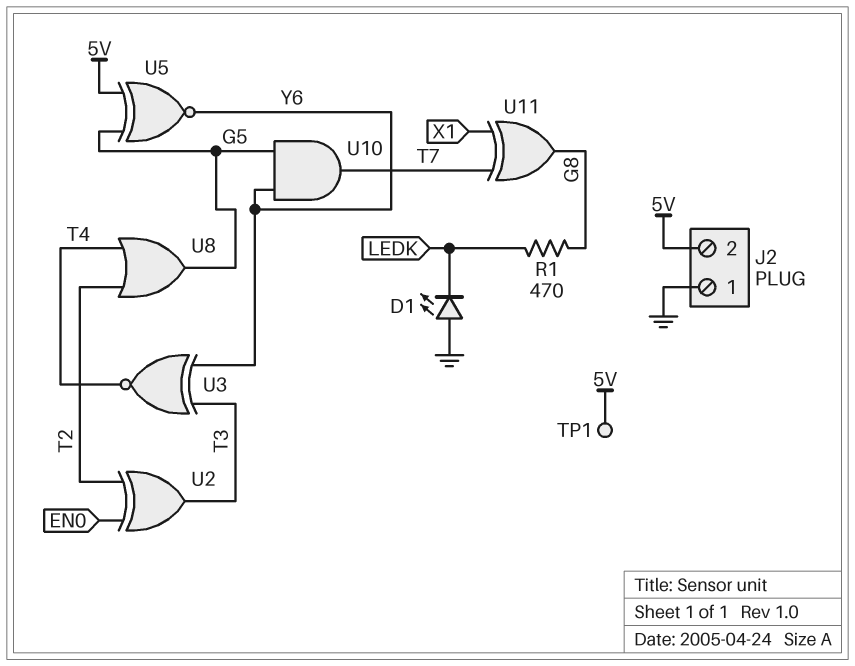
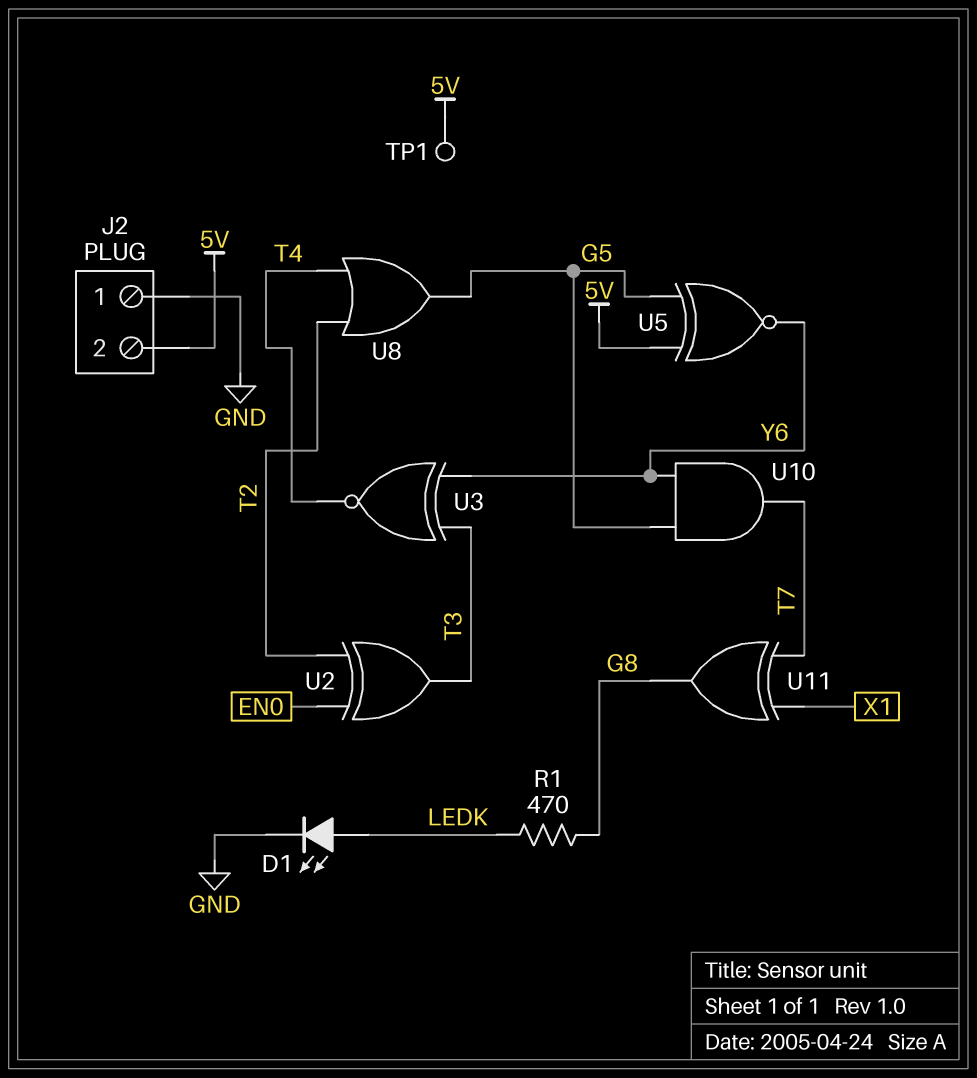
D1: LED (A GND, K LEDK) -> LED (A LEDK, K GND)

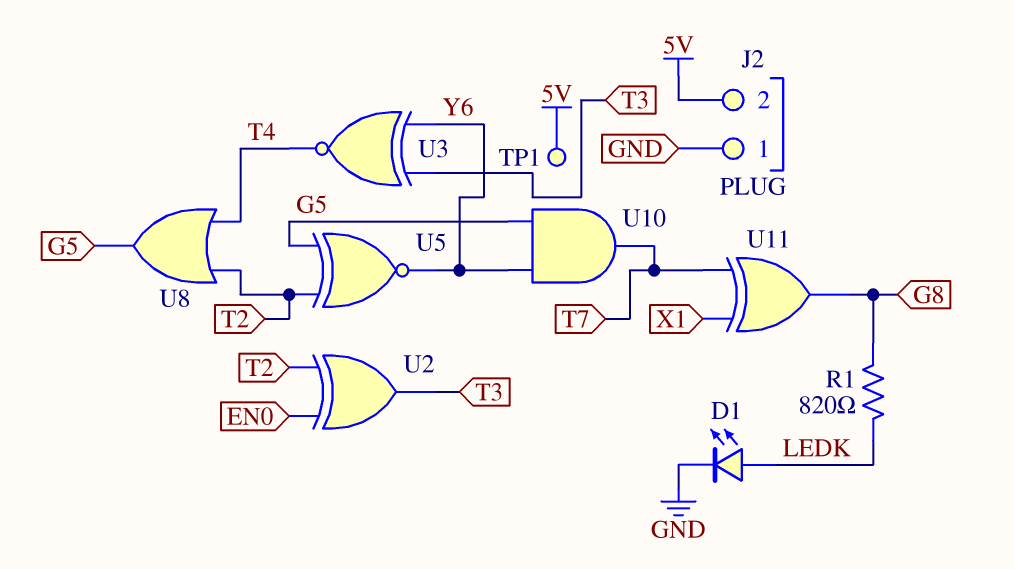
R1: 470 (G8, LEDK) -> 820 (G8, LEDK)
U5: XNOR (in 5V, in G5, out Y6) -> XNOR (in G5, in T2, out Y6)

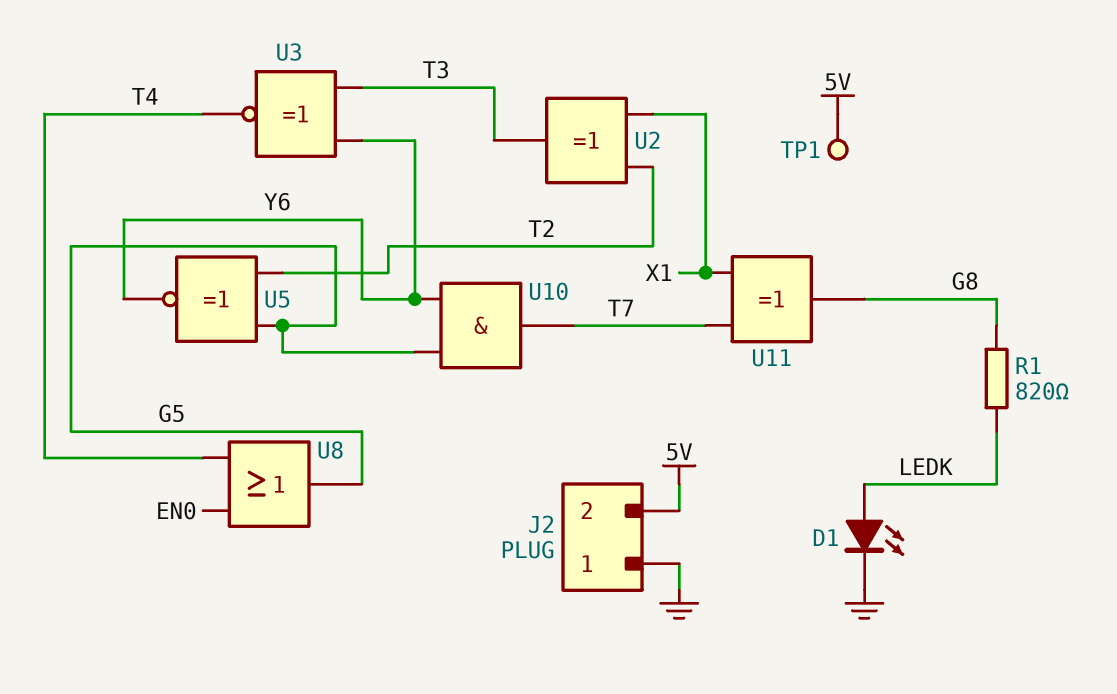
U2: XOR (in EN0, in T2, out T3) -> XOR (in T2, in X1, out T3)
U8: OR (in T2, in T4, out G5) -> OR (in EN0, in T4, out G5)

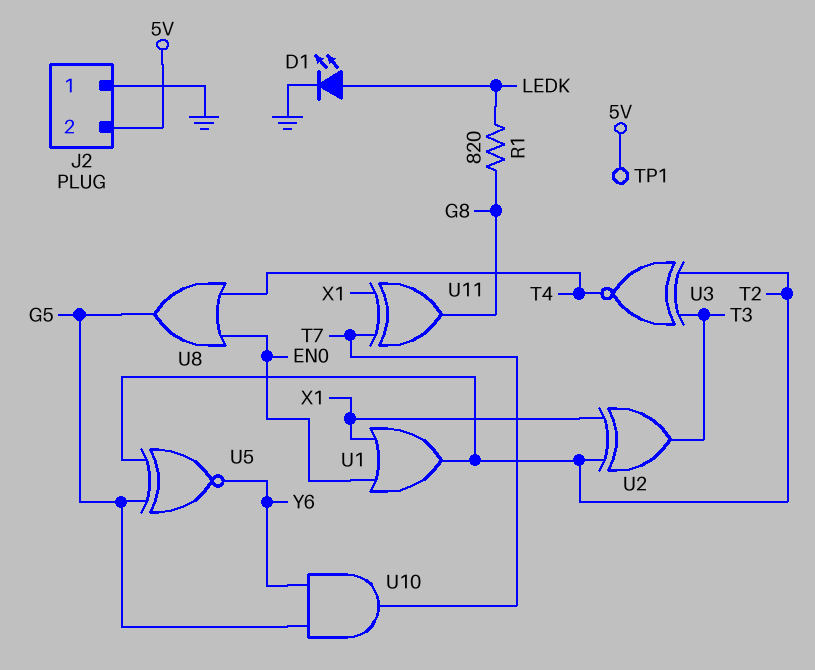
U1: none -> OR (in EN0, in X1, out T2)
U3: XNOR (in T3, in Y6, out T4) -> XNOR (in T2, in T3, out T4)

